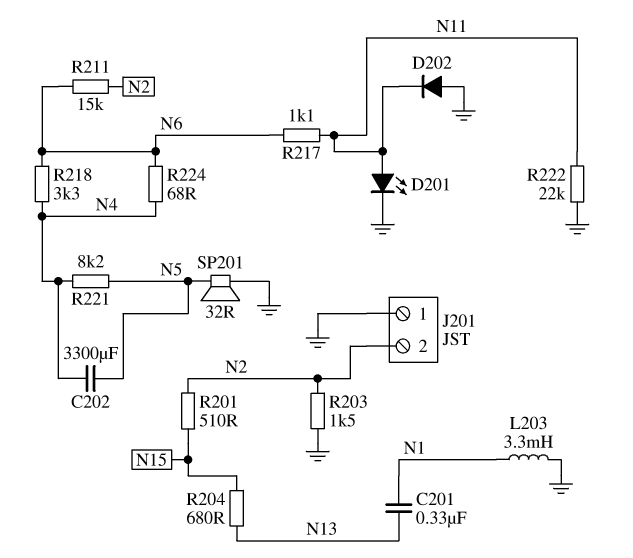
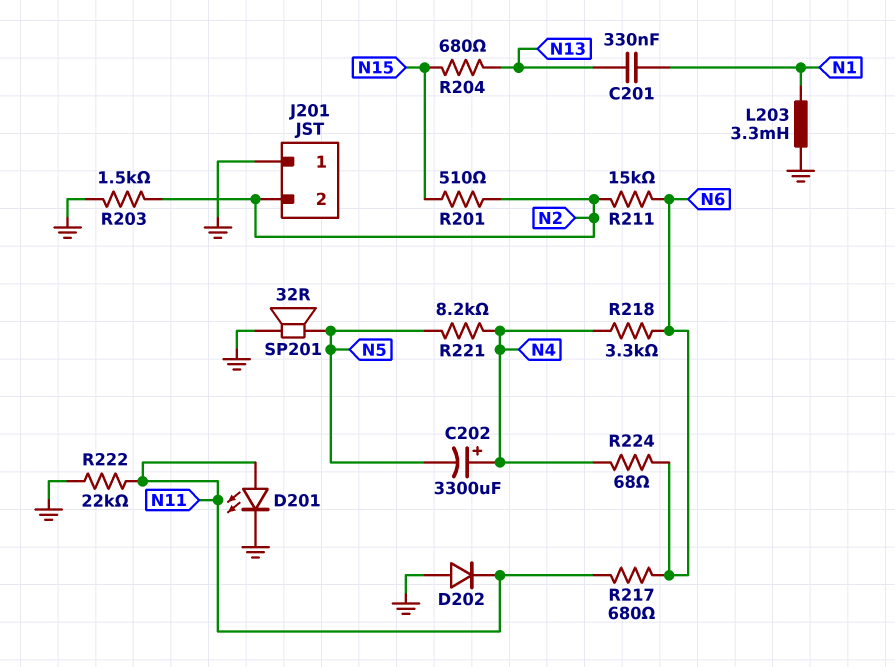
C202: 3300uF (N4, N5) -> 3300uF (plus N4, minus N5)
R217: 1.1k (N6, N11) -> 680 (N6, N11)

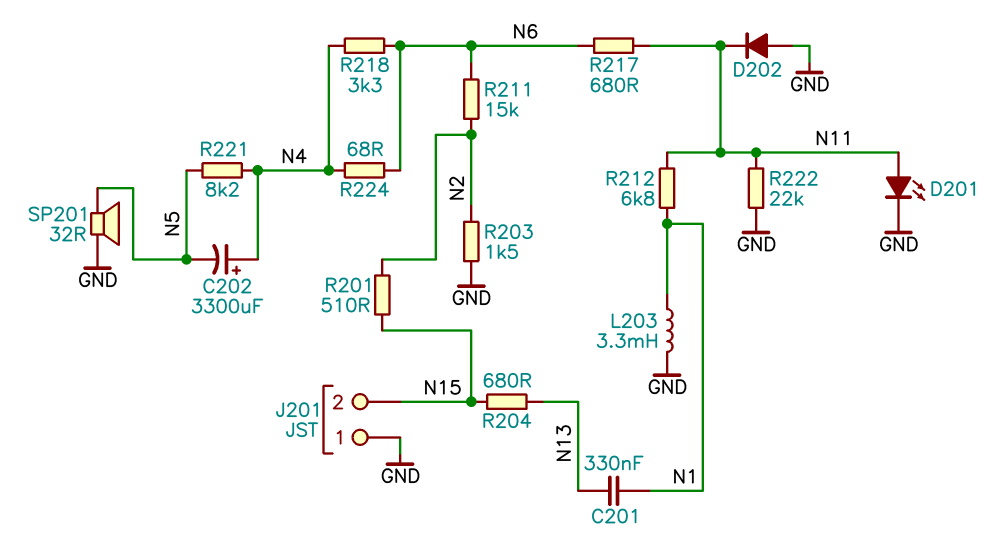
J201 pin 2: N2 -> N15
R212: none -> 6.8k (N1, N11)

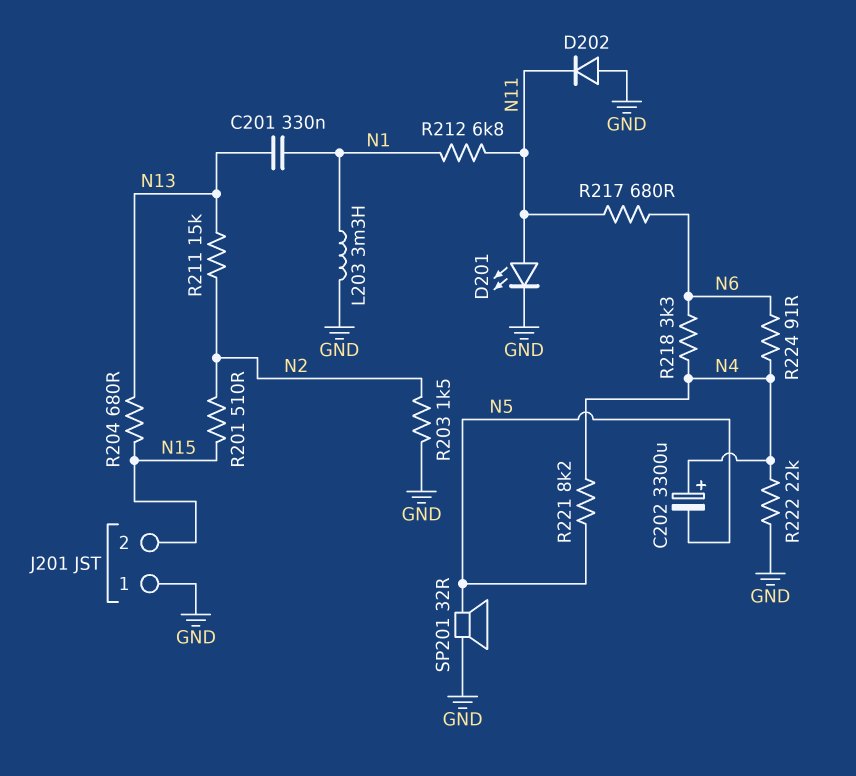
R211: 15k (N2, N6) -> 15k (N2, N13)
R222: 22k (GND, N11) -> 22k (GND, N4)
R224: 68 (N4, N6) -> 91 (N4, N6)

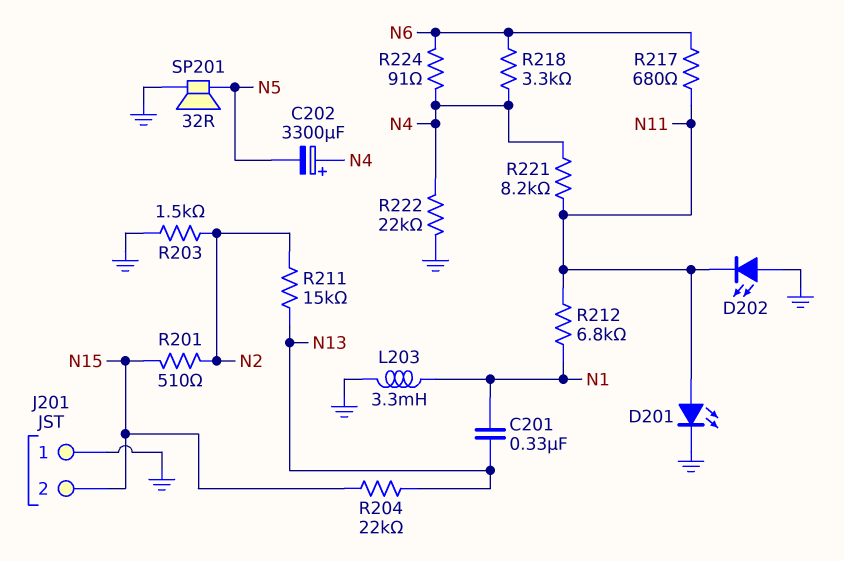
D202: diode (A GND, K N11) -> LED (A GND, K N11)
R204: 680 (N13, N15) -> 22k (N13, N15)
R221: 8.2k (N4, N5) -> 8.2k (N4, N11)

